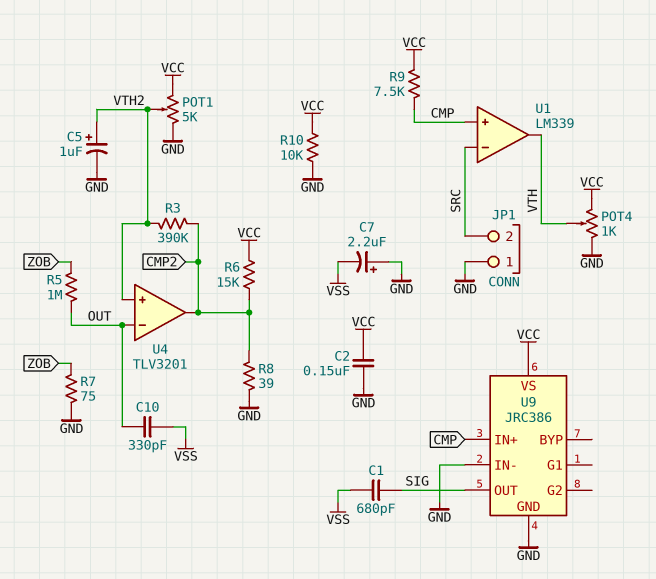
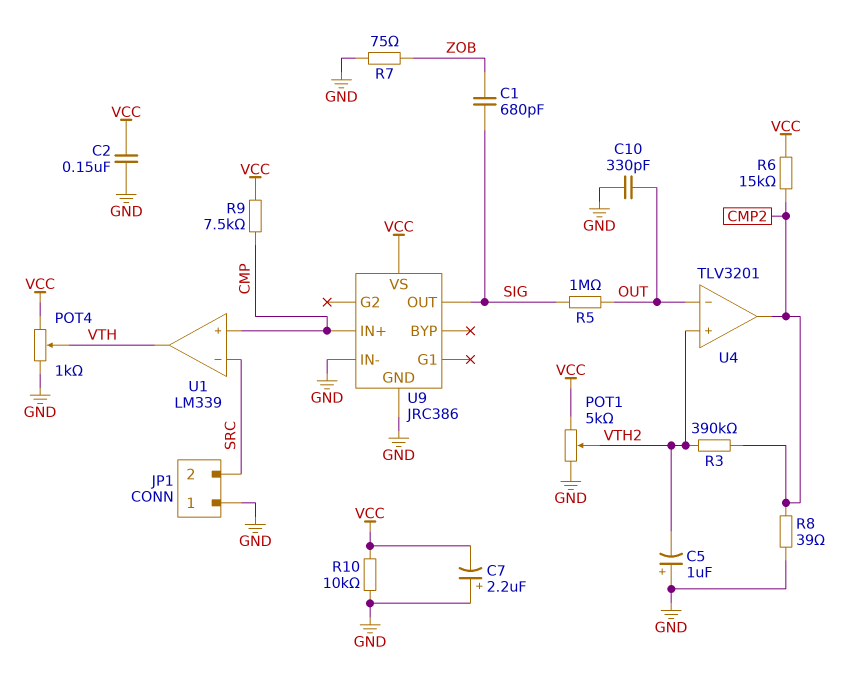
C1: 680pF (SIG, VSS) -> 680pF (SIG, ZOB)
C5: 1uF (plus VTH2, minus GND) -> 1uF (plus GND, minus VTH2)
C7: 2.2uF (plus GND, minus VSS) -> 2.2uF (plus GND, minus VCC)
C10: 330pF (OUT, VSS) -> 330pF (GND, OUT)
R5: 1M (OUT, ZOB) -> 1M (OUT, SIG)

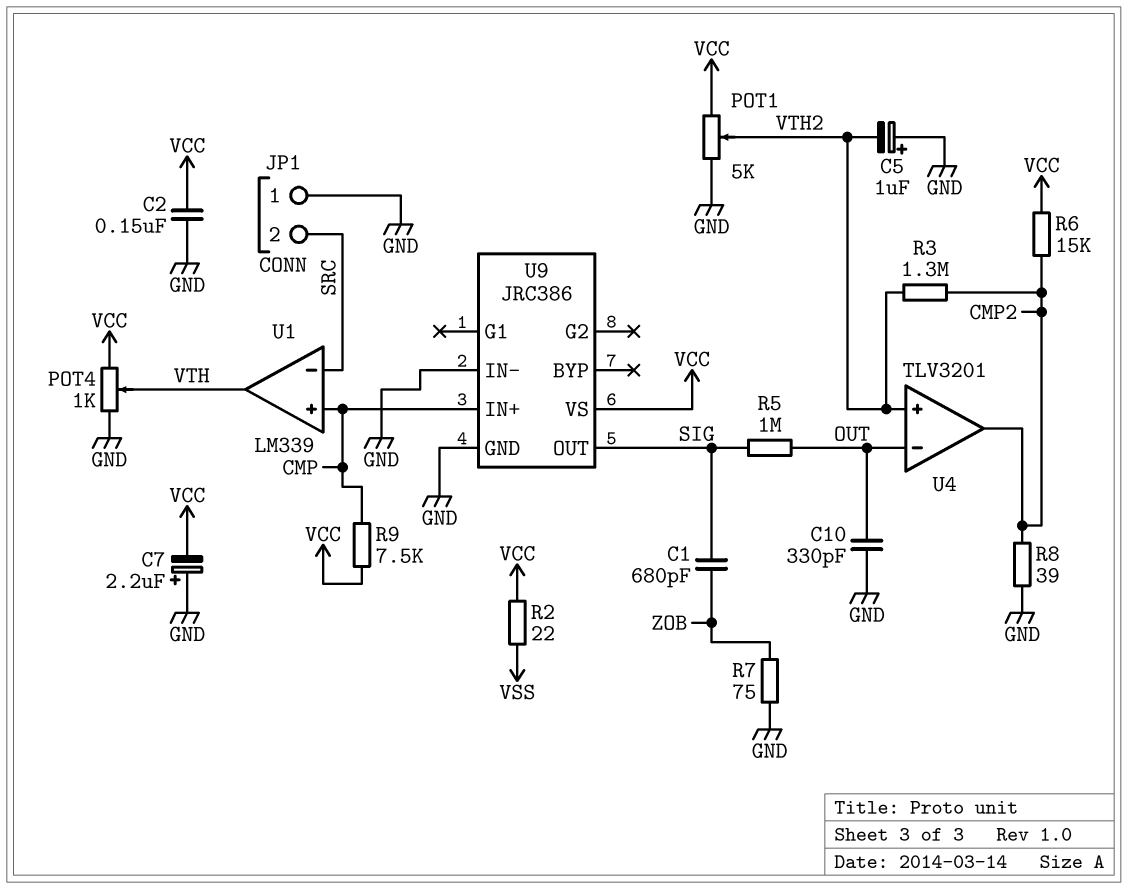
R2: none -> 22 (VCC, VSS)
R3: 390k (CMP2, VTH2) -> 1.3M (CMP2, VTH2)
R10: 10k (GND, VCC) -> none

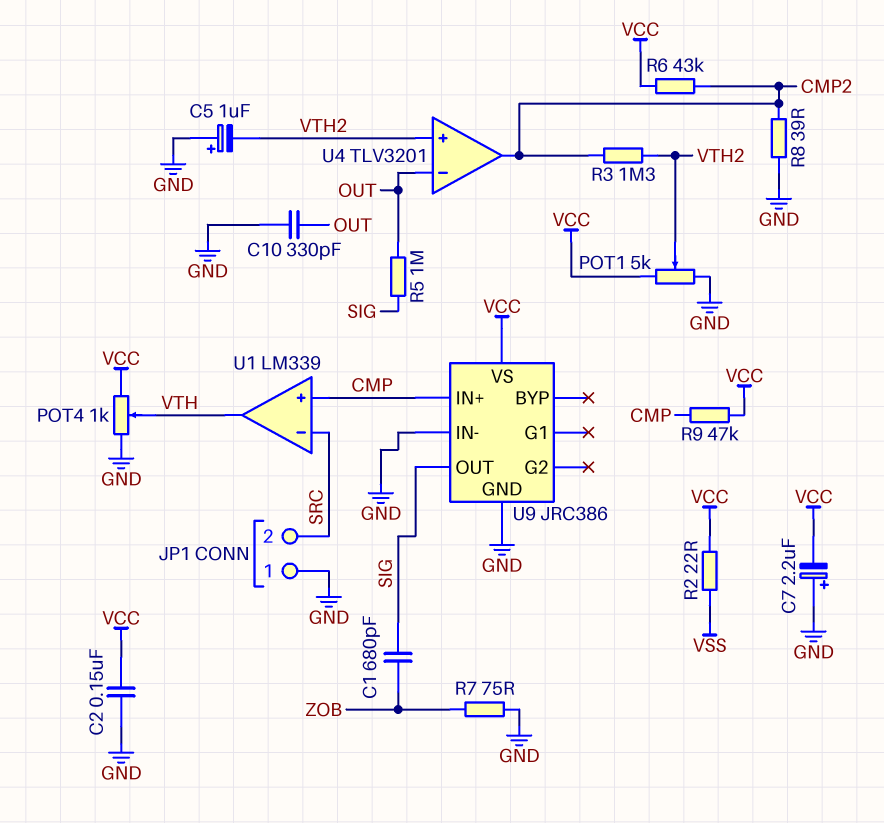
R6: 15k (CMP2, VCC) -> 43k (CMP2, VCC)
R9: 7.5k (CMP, VCC) -> 47k (CMP, VCC)

